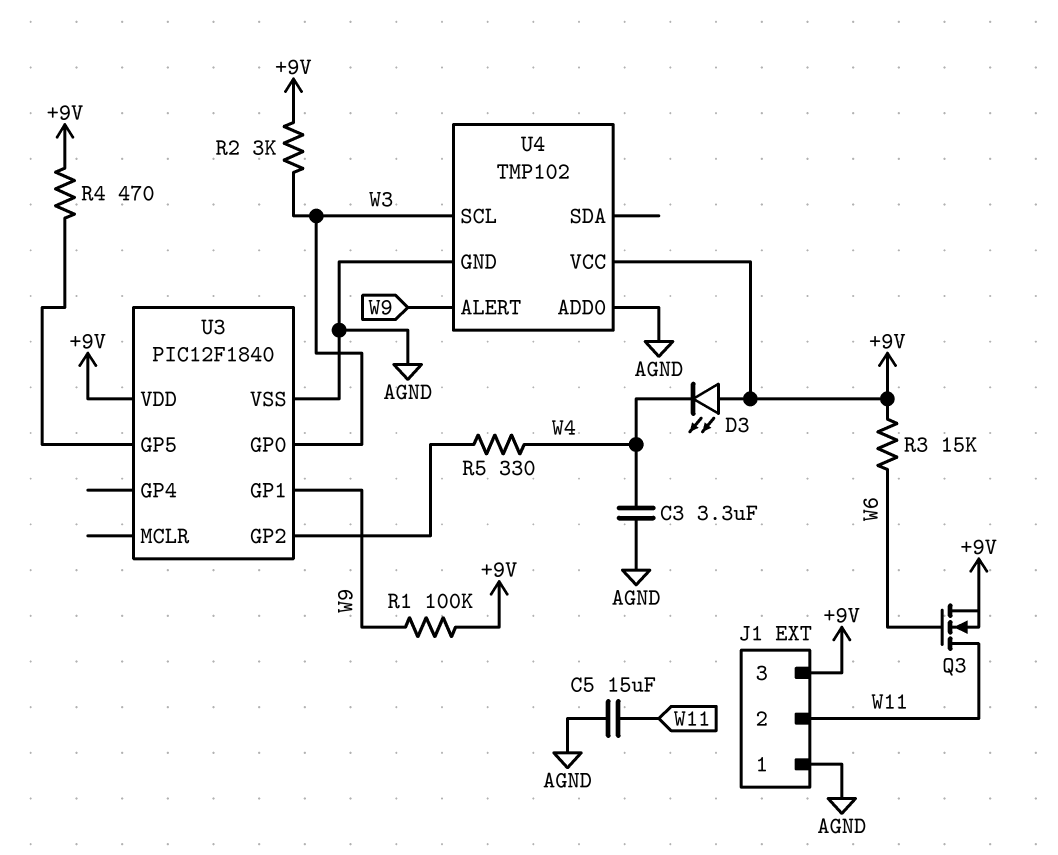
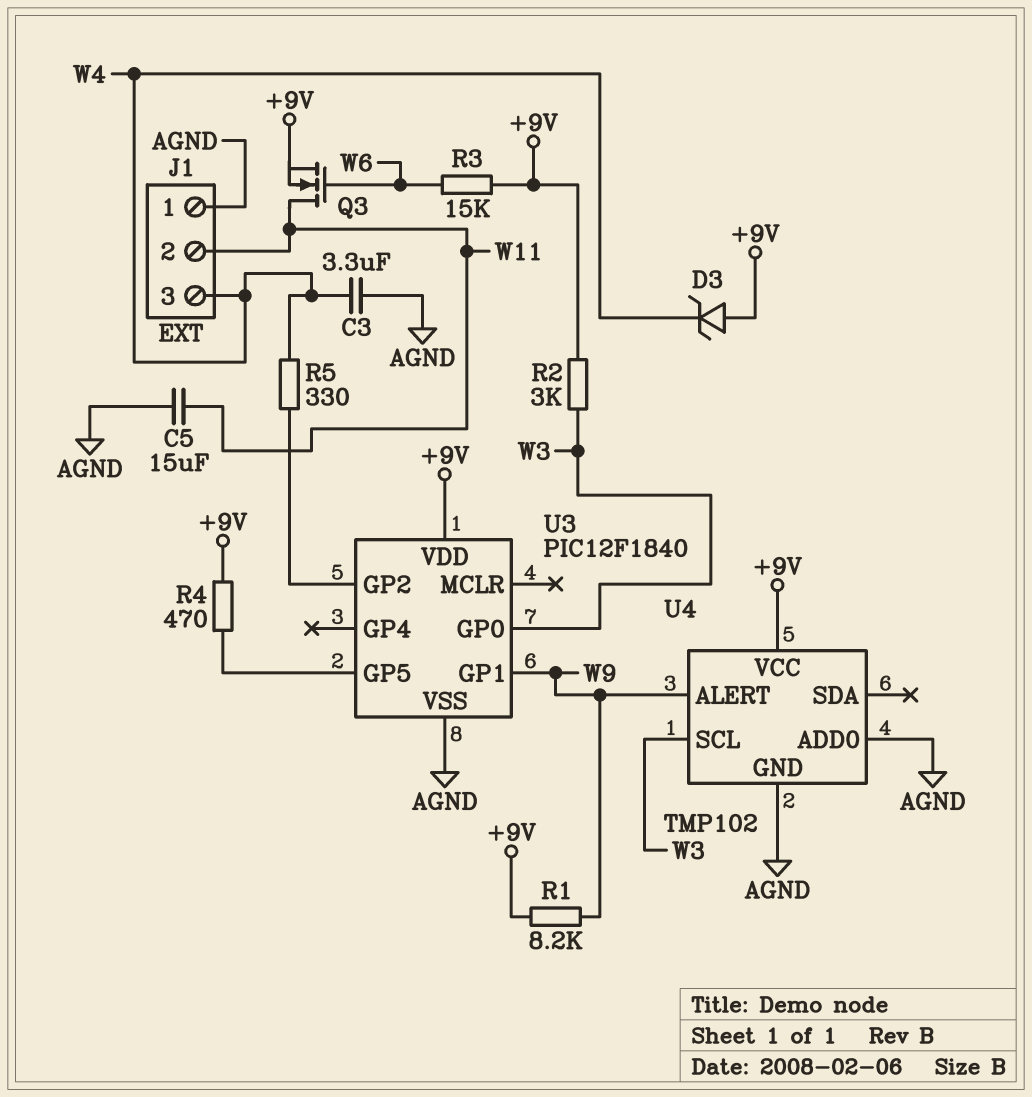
D3: LED (A +9V, K W4) -> zener (A +9V, K W4)
J1 pin 3: +9V -> W4
R1: 100k (+9V, W9) -> 8.2k (+9V, W9)

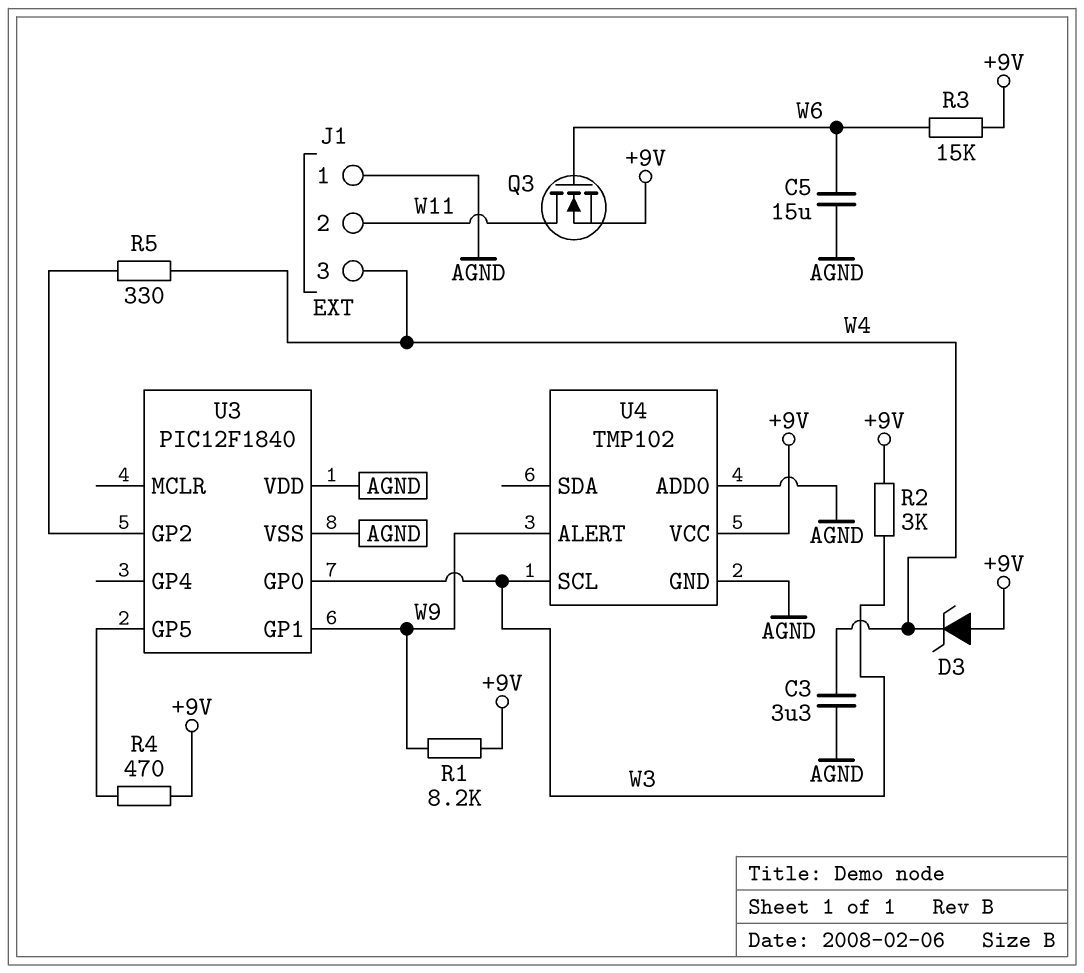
C5: 15uF (AGND, W11) -> 15uF (AGND, W6)
U3 pin VDD: +9V -> AGND

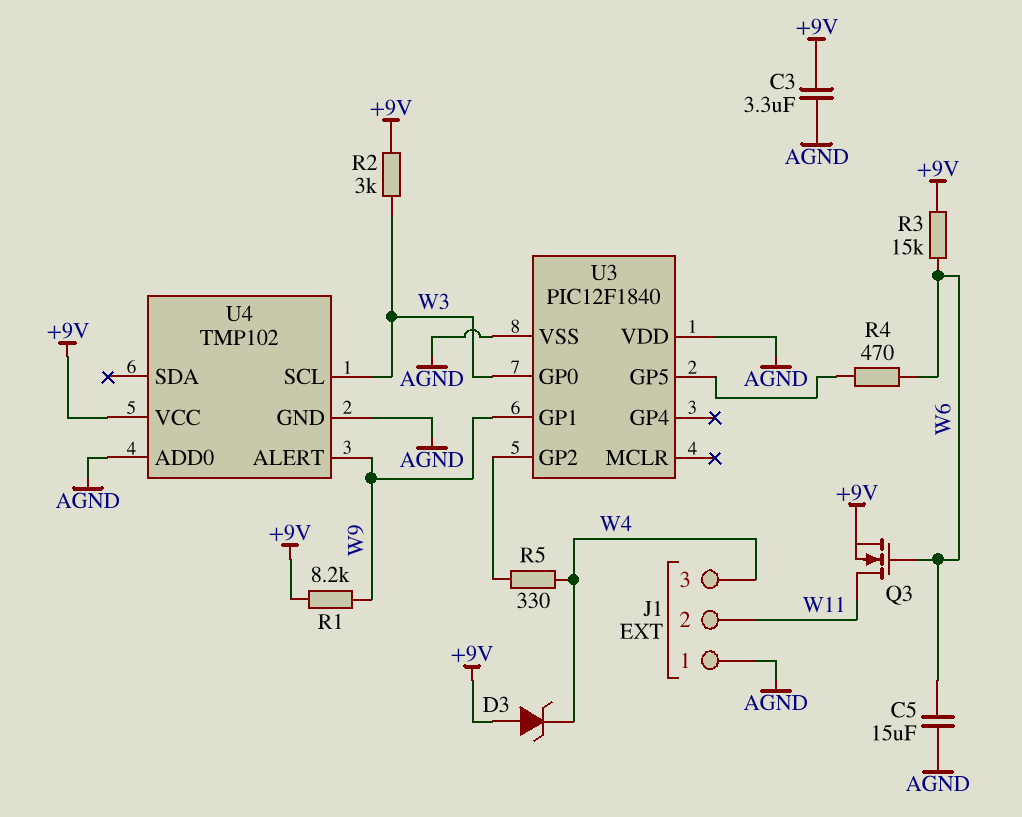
C3: 3.3uF (AGND, W4) -> 3.3uF (+9V, AGND)
R4: 470 (+9V, U3/GP5) -> 470 (U3/GP5, W6)

